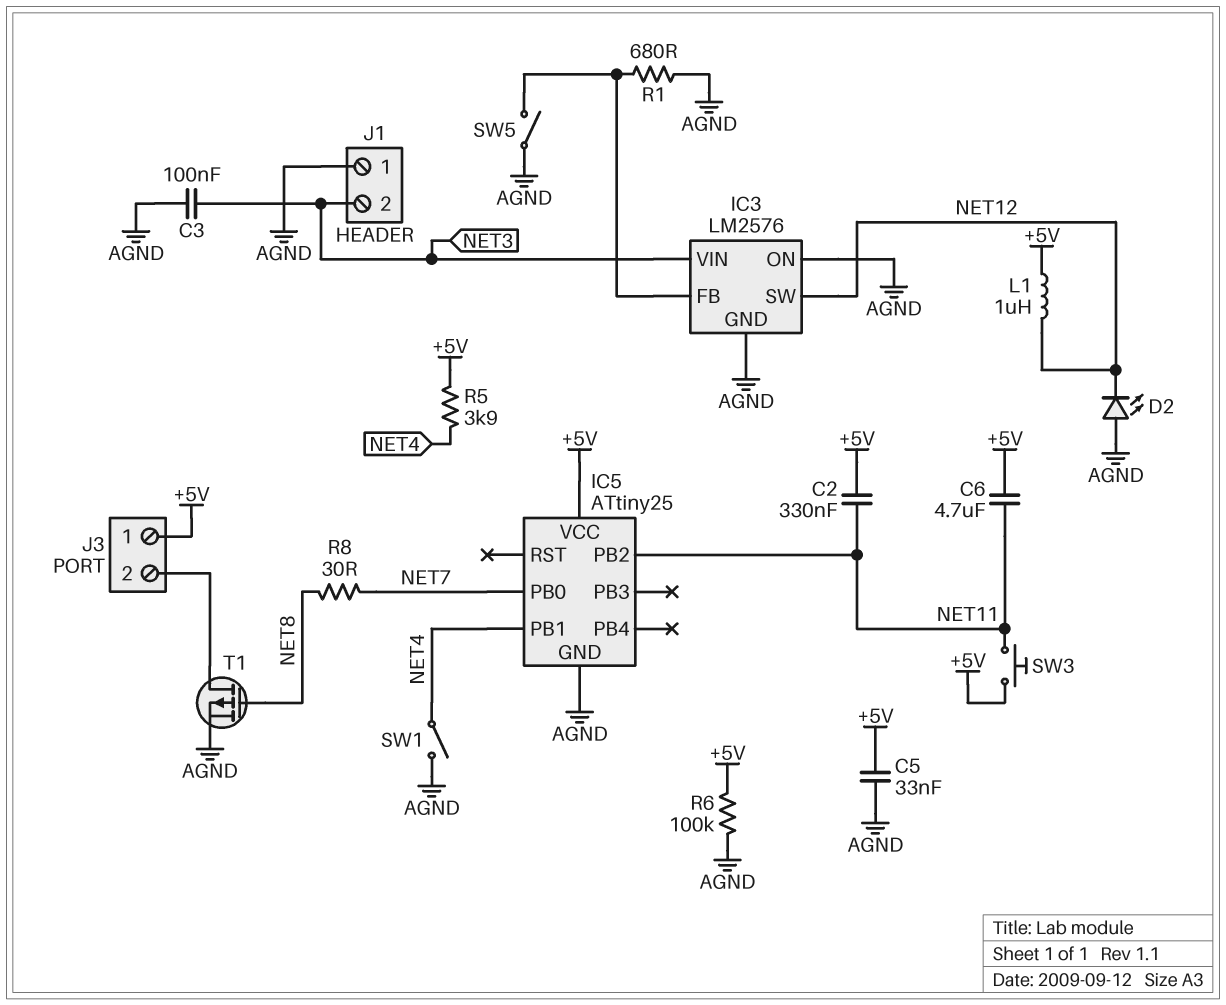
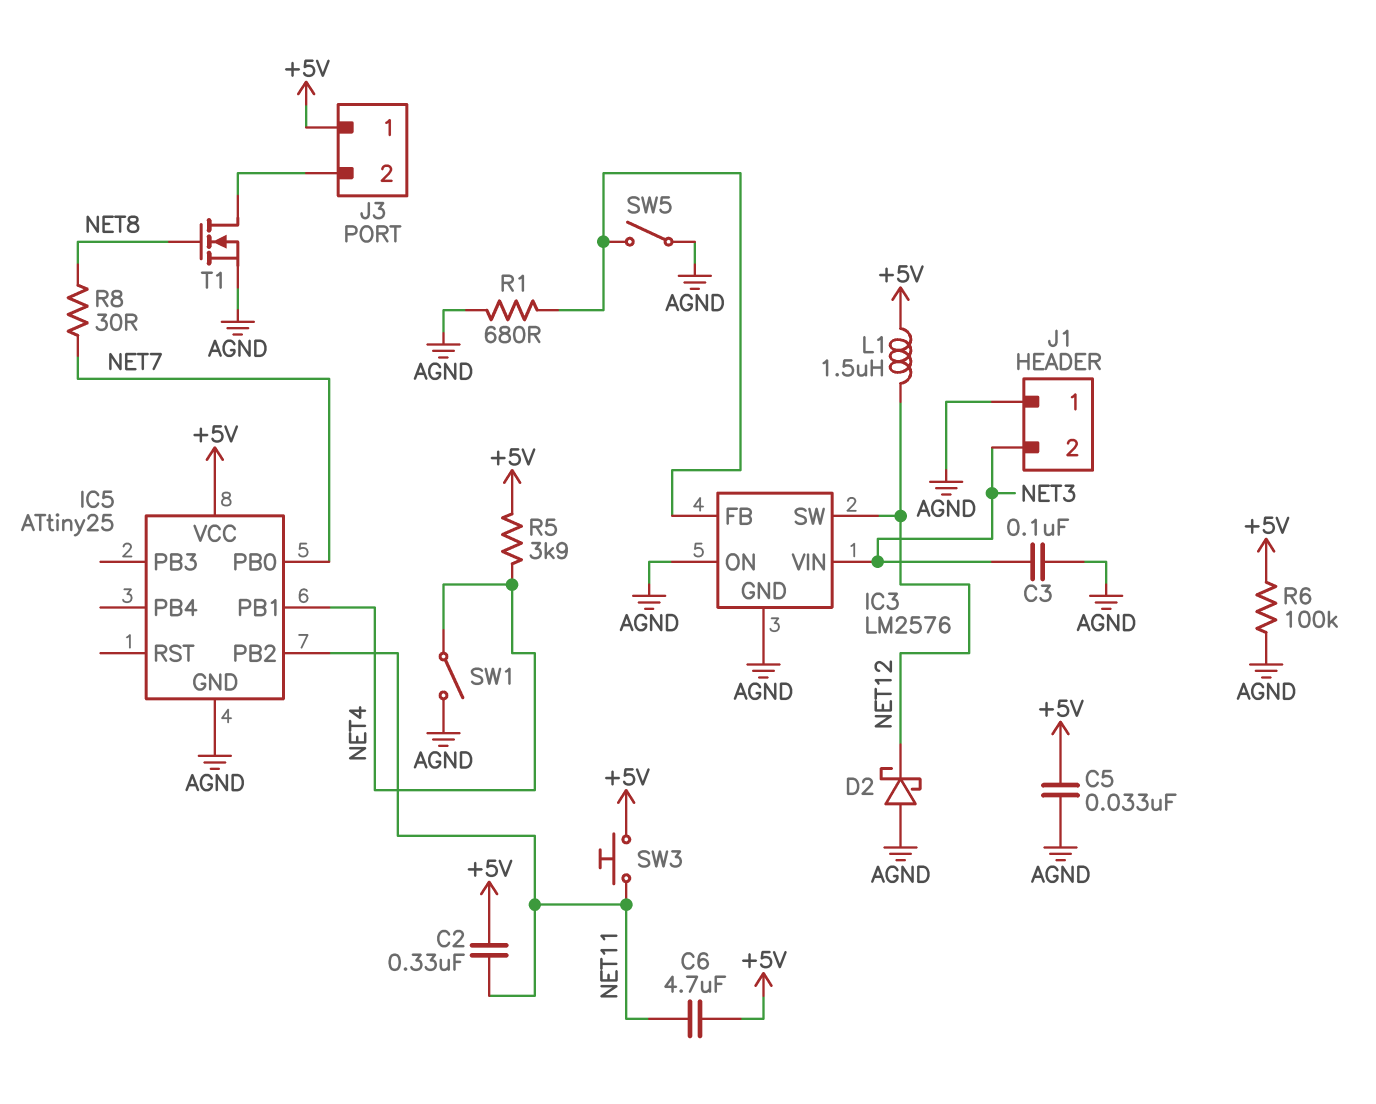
D2: LED (A AGND, K NET12) -> schottky (A AGND, K NET12)
L1: 1uH (+5V, NET12) -> 1.5uH (+5V, NET12)
T1: PMOS (G NET8, D J3/2, S AGND) -> NMOS (G NET8, D J3/2, S AGND)

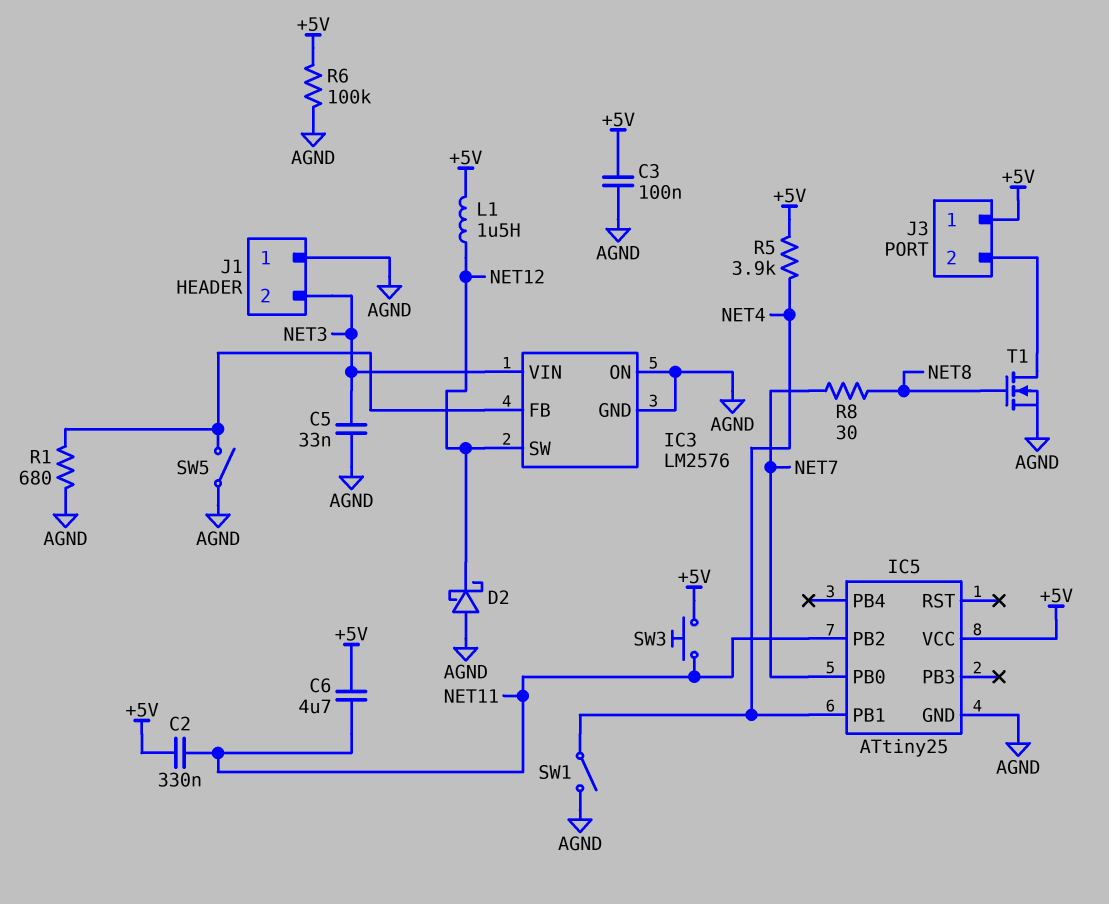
C3: 100nF (AGND, NET3) -> 100nF (+5V, AGND)
C5: 33nF (+5V, AGND) -> 33nF (AGND, NET3)

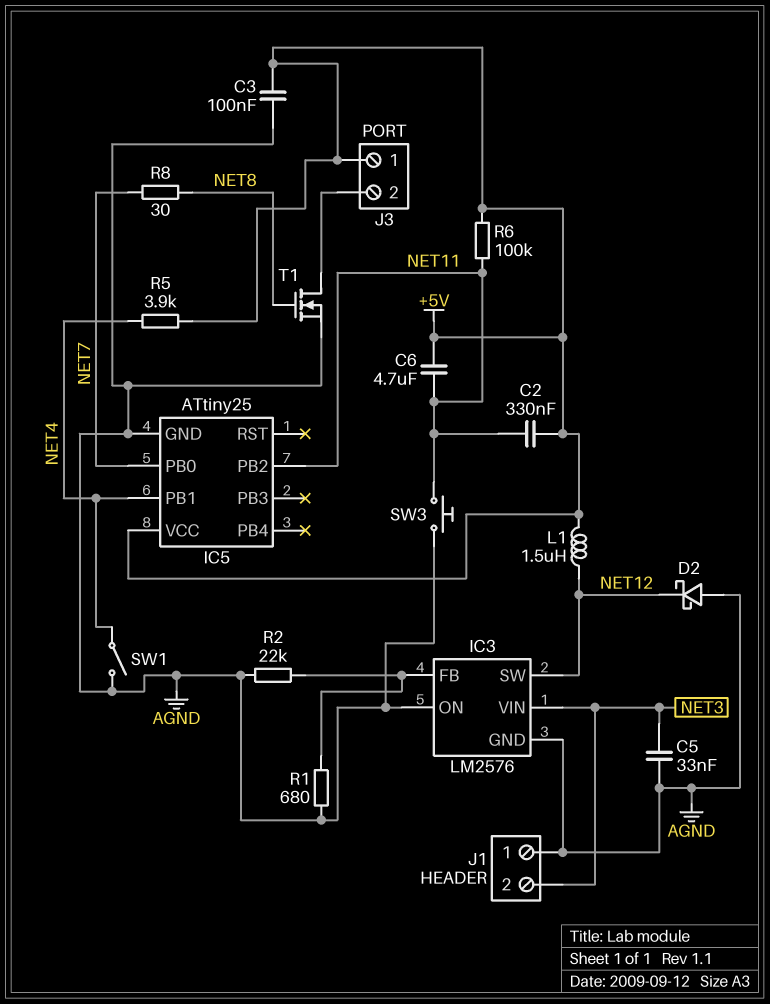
R2: none -> 22k (AGND, IC3/FB)
R6: 100k (+5V, AGND) -> 100k (+5V, NET11)
SW3: button (+5V, NET11) -> button (AGND, NET11)
SW5: switch (AGND, IC3/FB) -> none

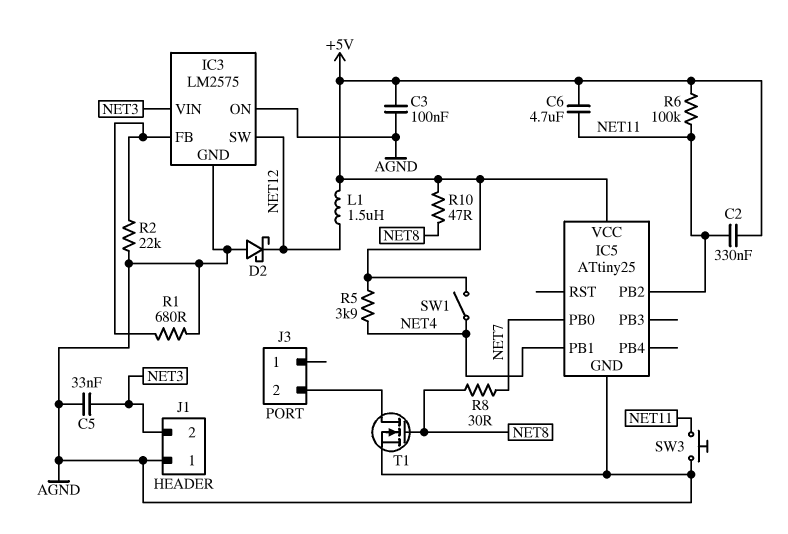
IC3: LM2576 -> LM2575
J3 pin 1: +5V -> none
R10: none -> 47 (+5V, NET8)
SW1: switch (AGND, NET4) -> switch (+5V, NET4)

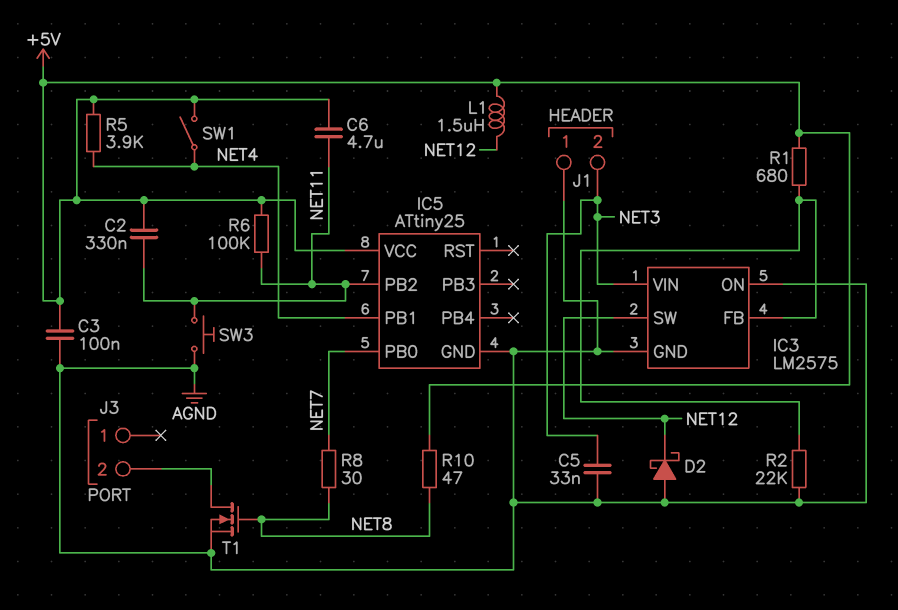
R1: 680 (AGND, IC3/FB) -> 680 (+5V, IC3/FB)

